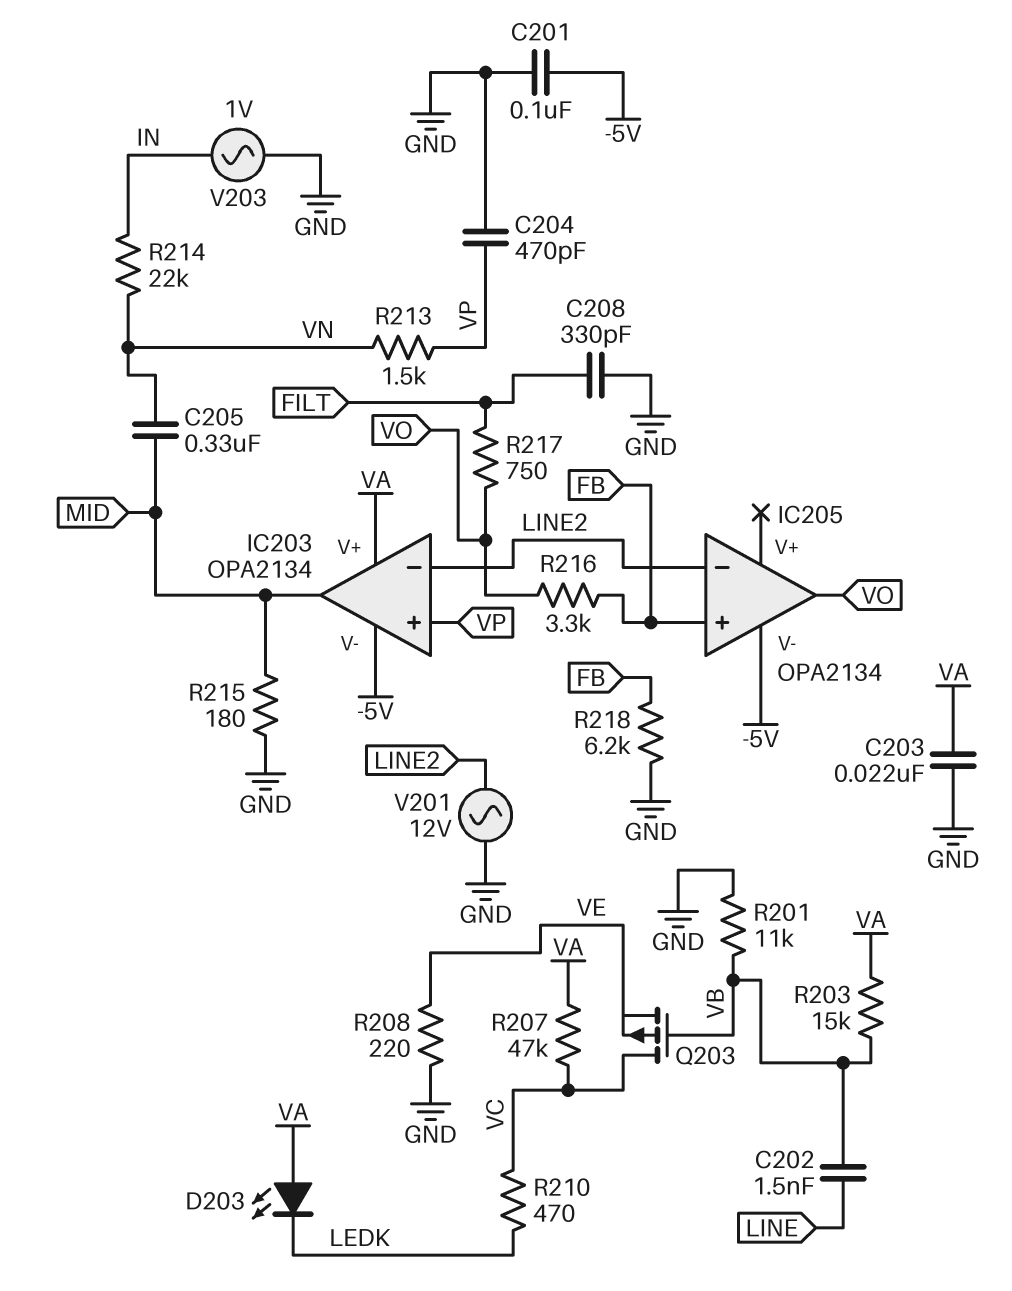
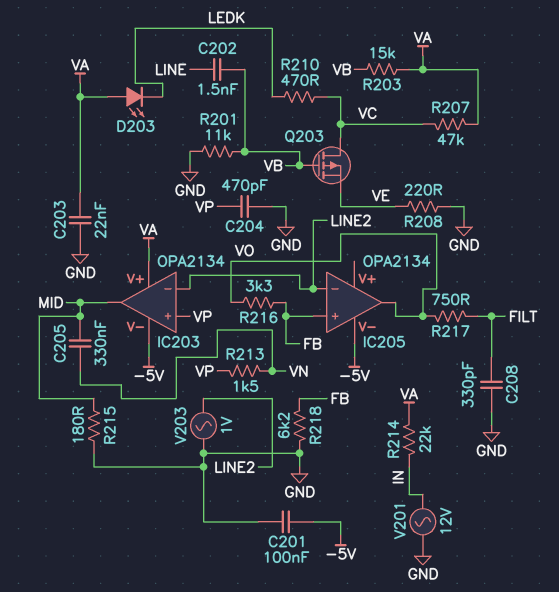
R214: 22k (IN, VN) -> 22k (IN, VA)
V201: AC 12V (GND, LINE2) -> AC 12V (GND, IN)
V203: AC 1V (GND, IN) -> AC 1V (GND, LINE2)

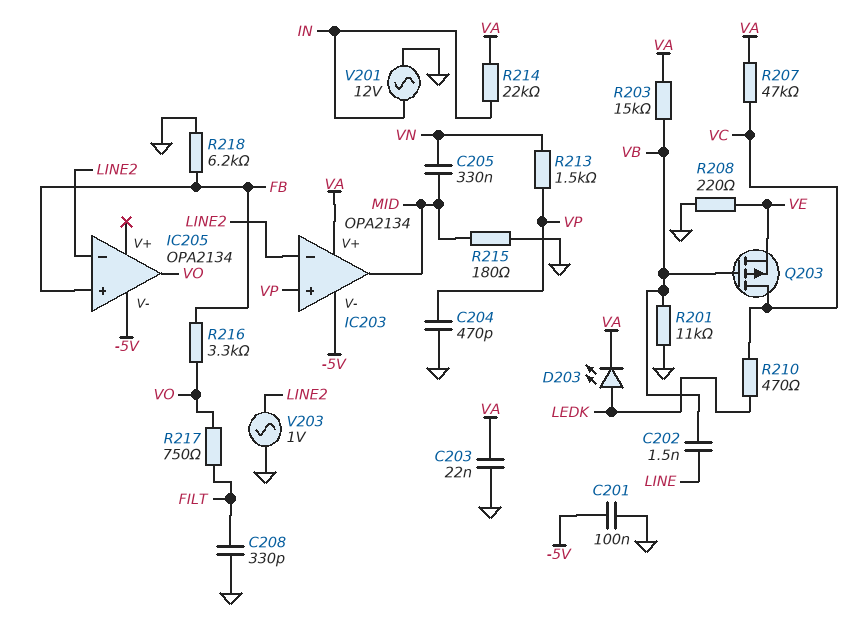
D203: LED (A VA, K LEDK) -> LED (A LEDK, K VA)

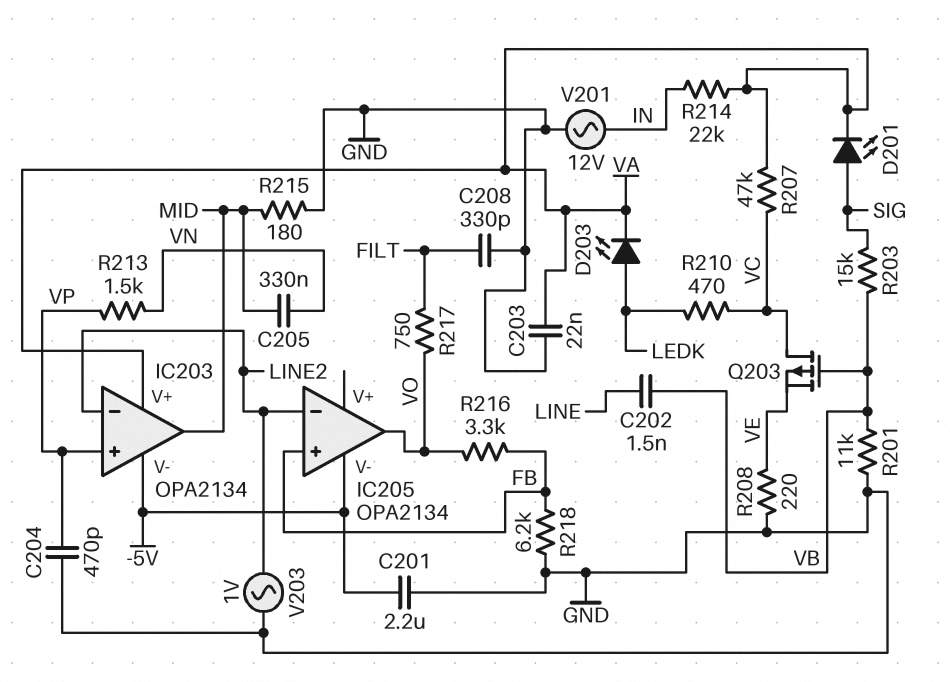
C201: 100nF (-5V, GND) -> 2.2uF (-5V, GND)
D201: none -> LED (A SIG, K VA)
R203: 15k (VA, VB) -> 15k (SIG, VB)

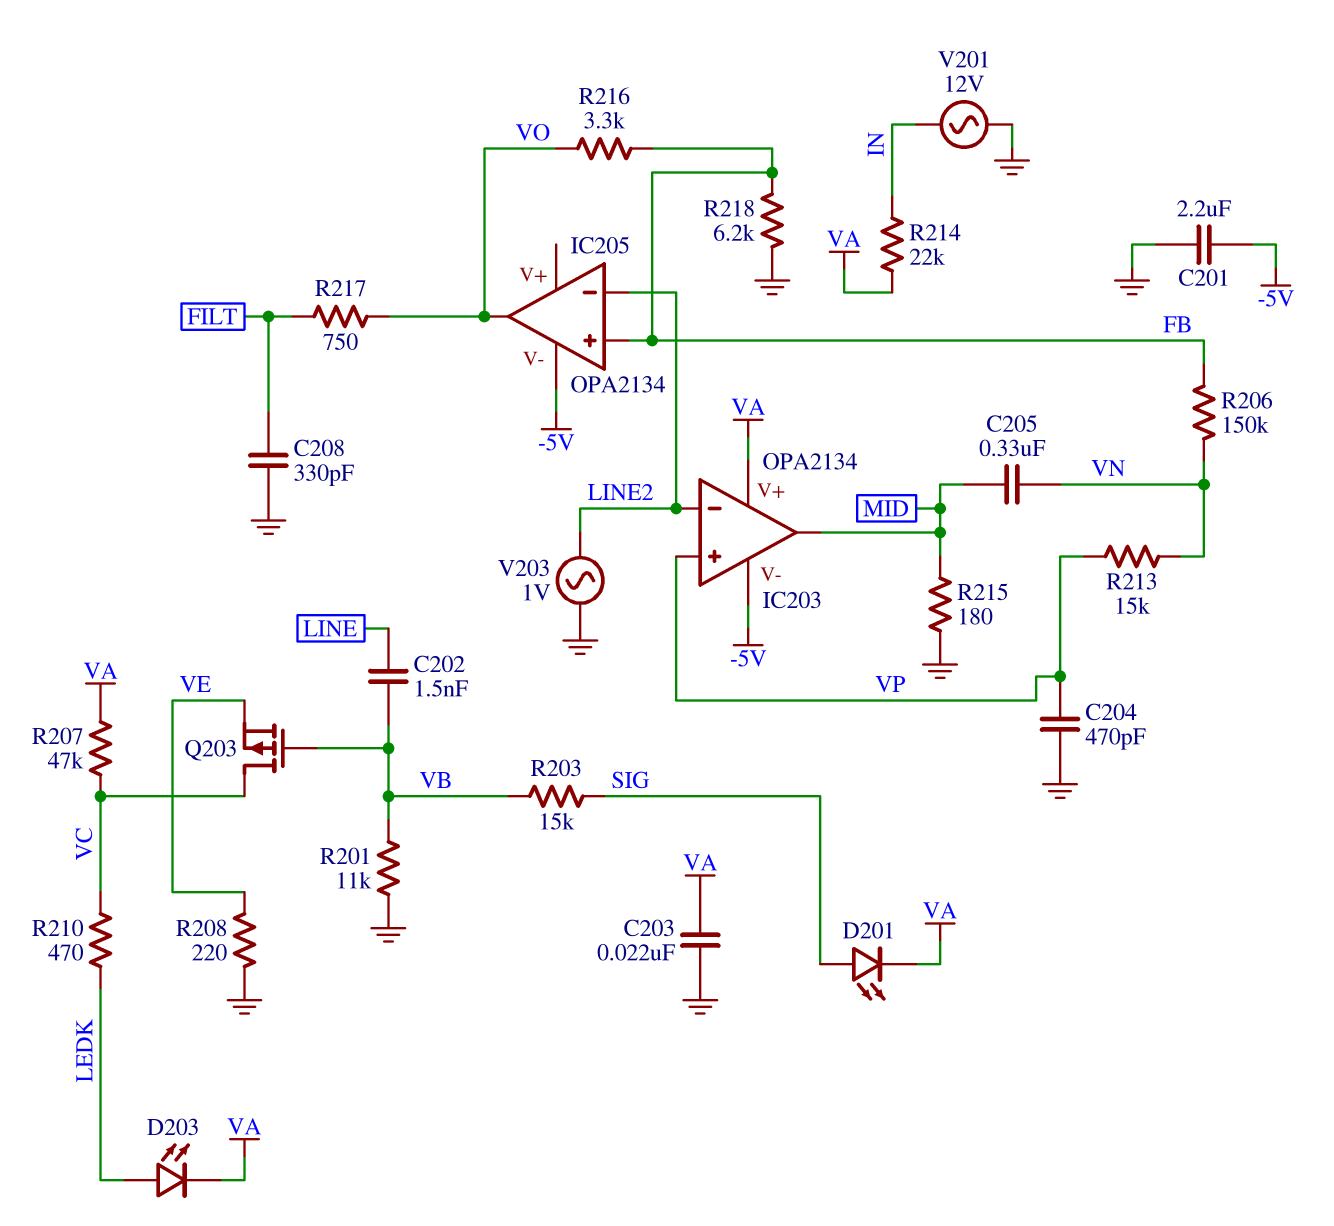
R206: none -> 150k (FB, VN)
R213: 1.5k (VN, VP) -> 15k (VN, VP)

